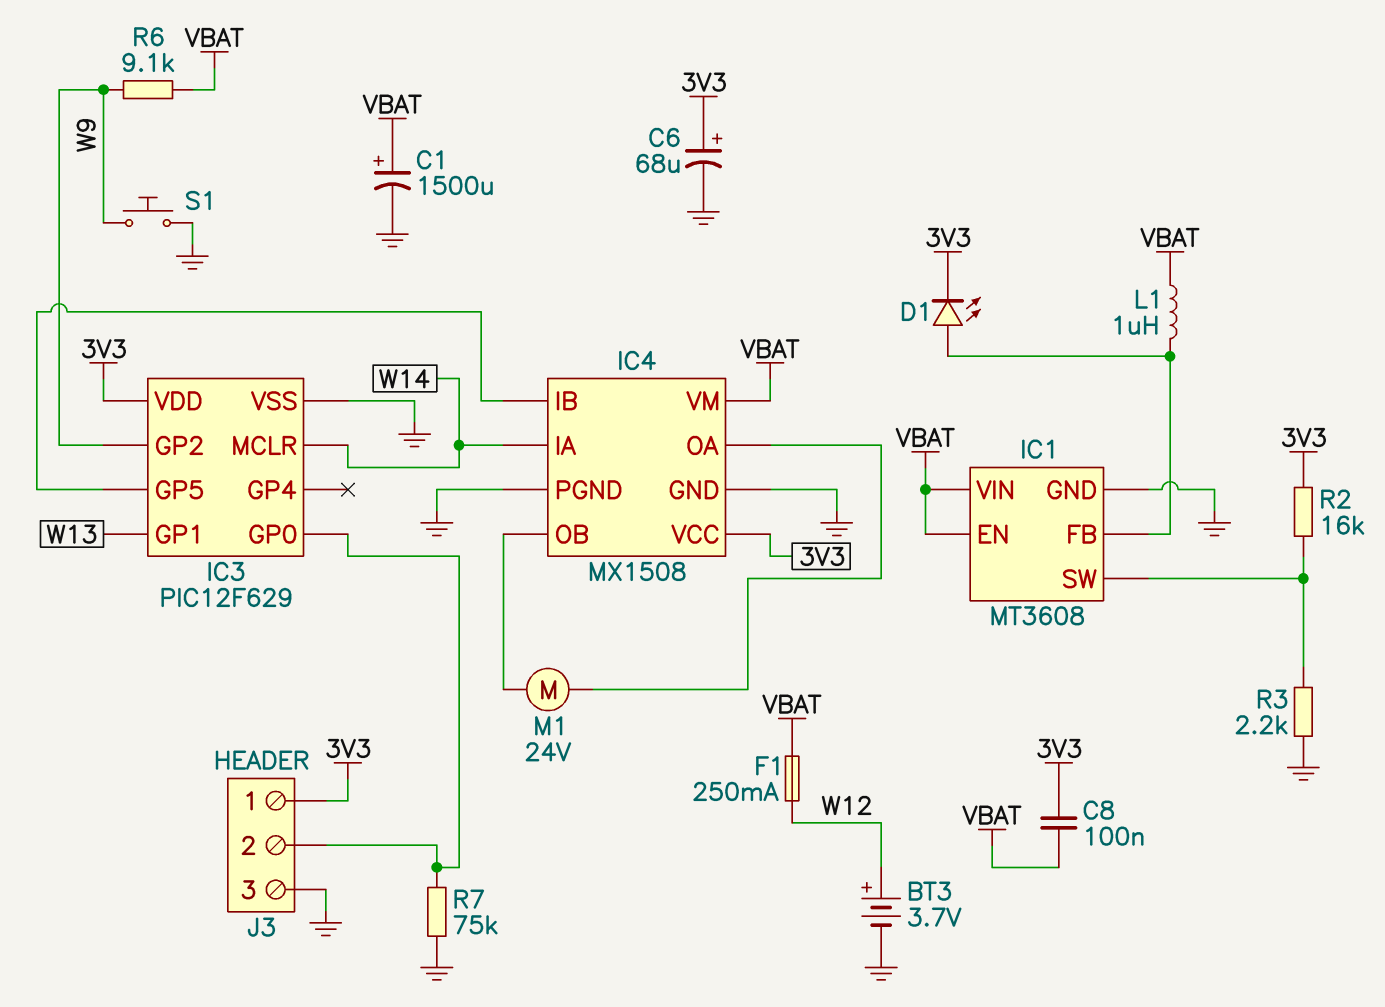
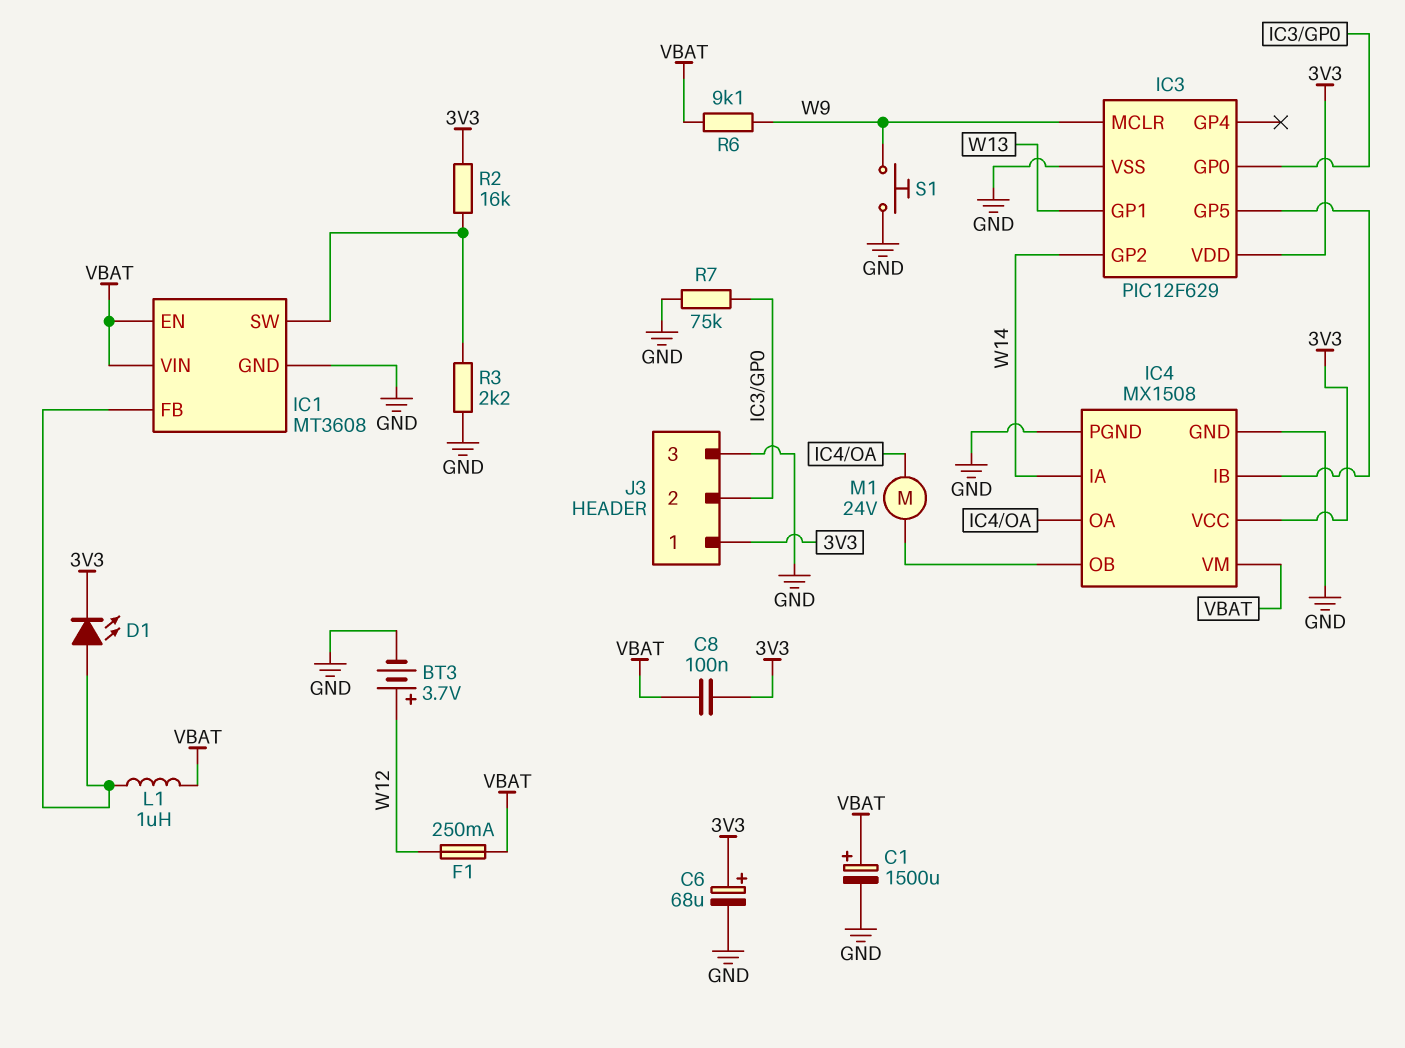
IC3 pin GP2: W9 -> W14
IC3 pin MCLR: W14 -> W9

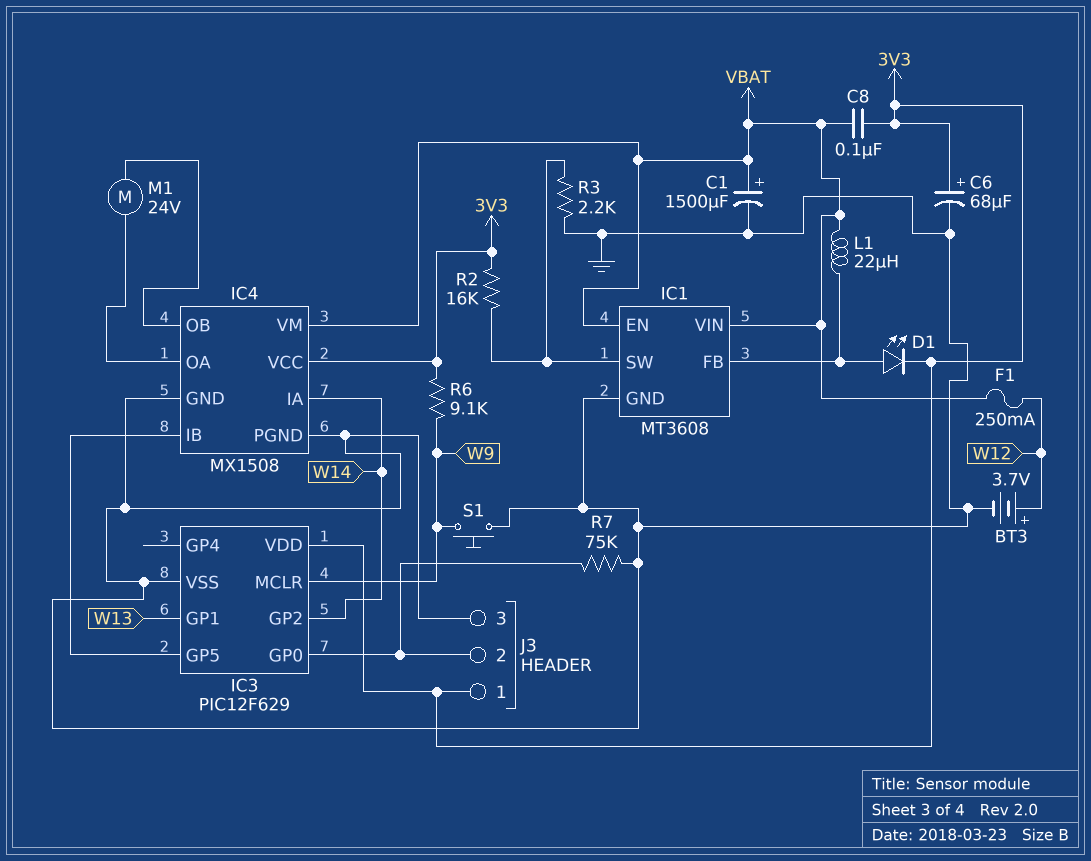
L1: 1uH (IC1/FB, VBAT) -> 22uH (IC1/FB, VBAT)
R6: 9.1k (VBAT, W9) -> 9.1k (3V3, W9)

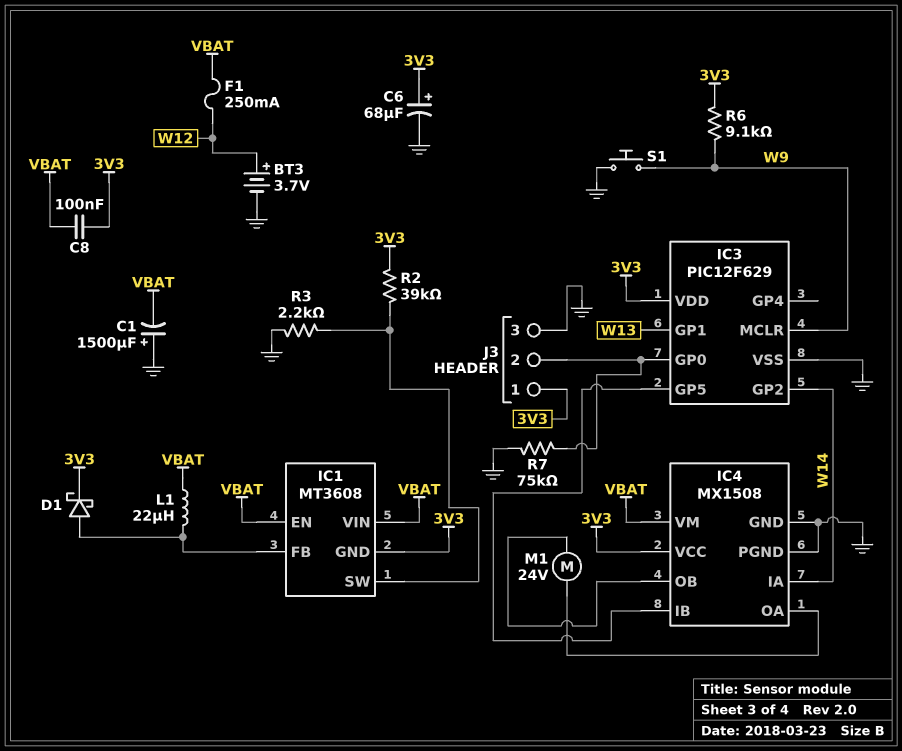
C1: 1500uF (plus VBAT, minus GND) -> 1500uF (plus GND, minus VBAT)
D1: LED (A IC1/FB, K 3V3) -> schottky (A IC1/FB, K 3V3)
IC1 pin GND: GND -> 3V3
R2: 16k (3V3, IC1/SW) -> 39k (3V3, IC1/SW)

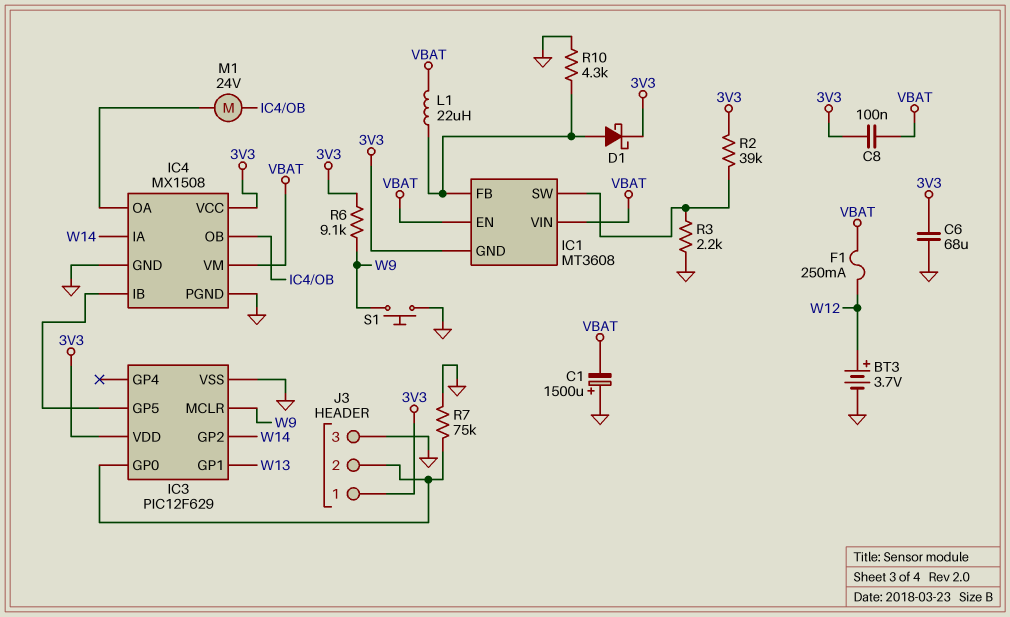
C6: 68uF (plus 3V3, minus GND) -> 68uF (3V3, GND)
R10: none -> 4.3k (GND, IC1/FB)

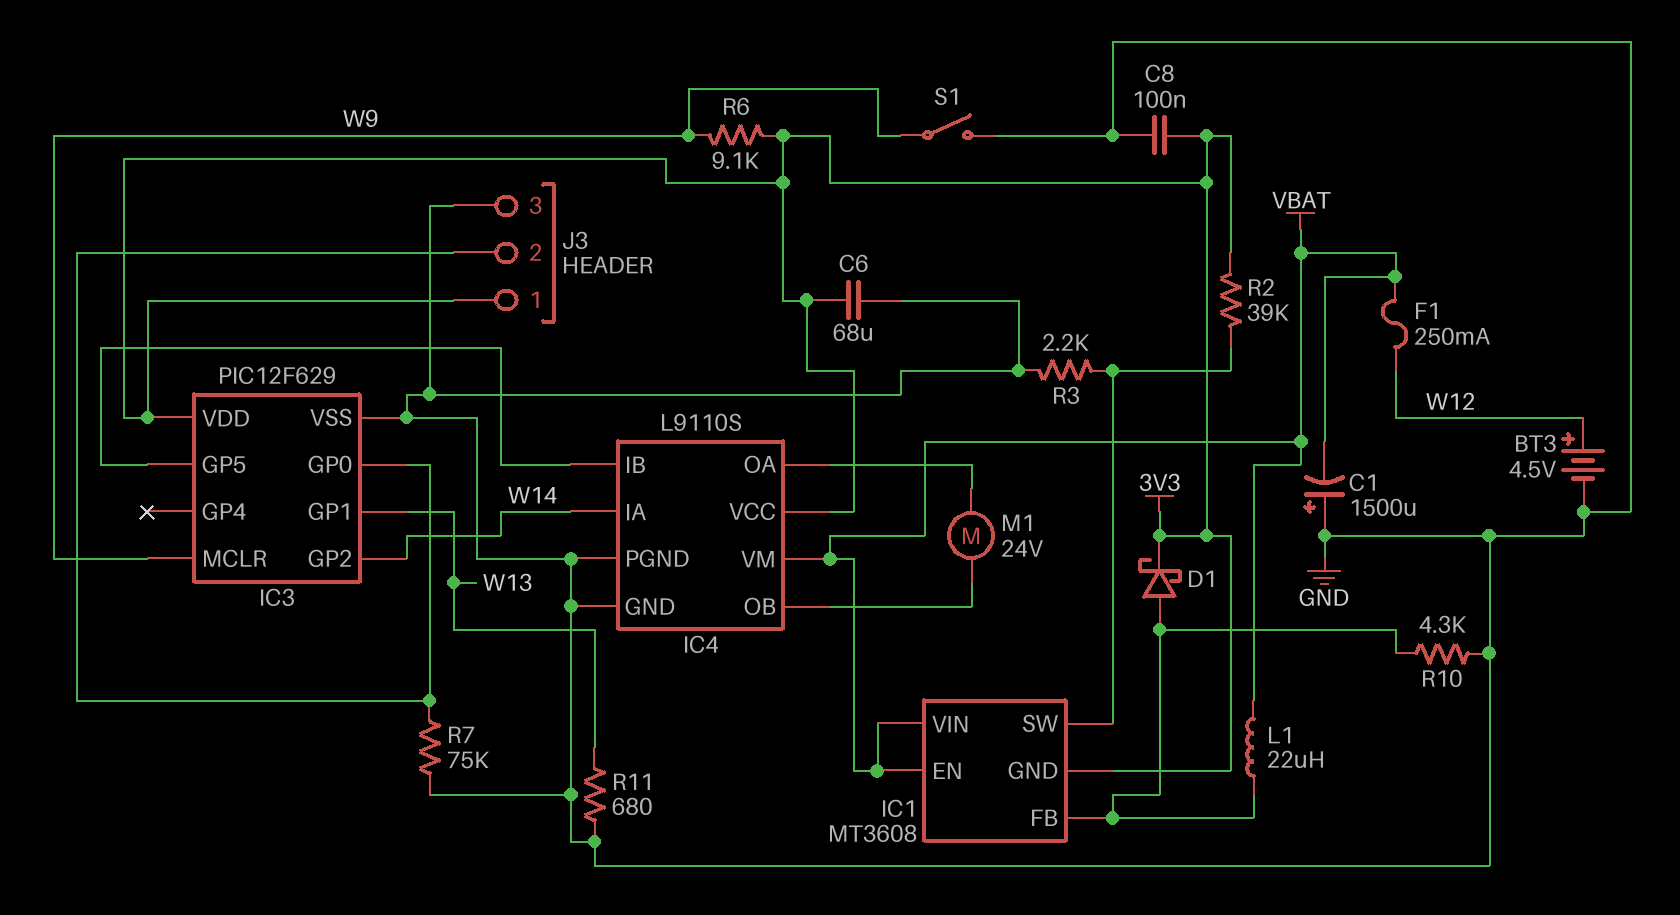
BT3: 3.7V (plus W12, minus GND) -> 4.5V (plus W12, minus GND)
C8: 100nF (3V3, VBAT) -> 100nF (3V3, GND)
IC4: MX1508 -> L9110S
R11: none -> 680 (GND, W13)
S1: button (GND, W9) -> switch (GND, W9)

